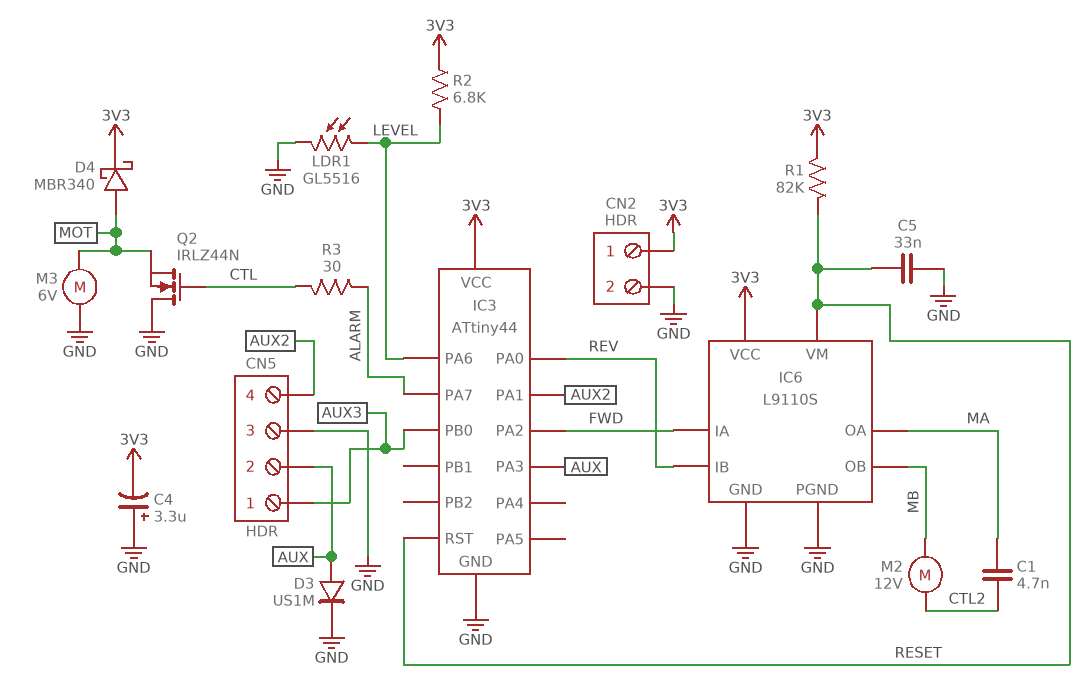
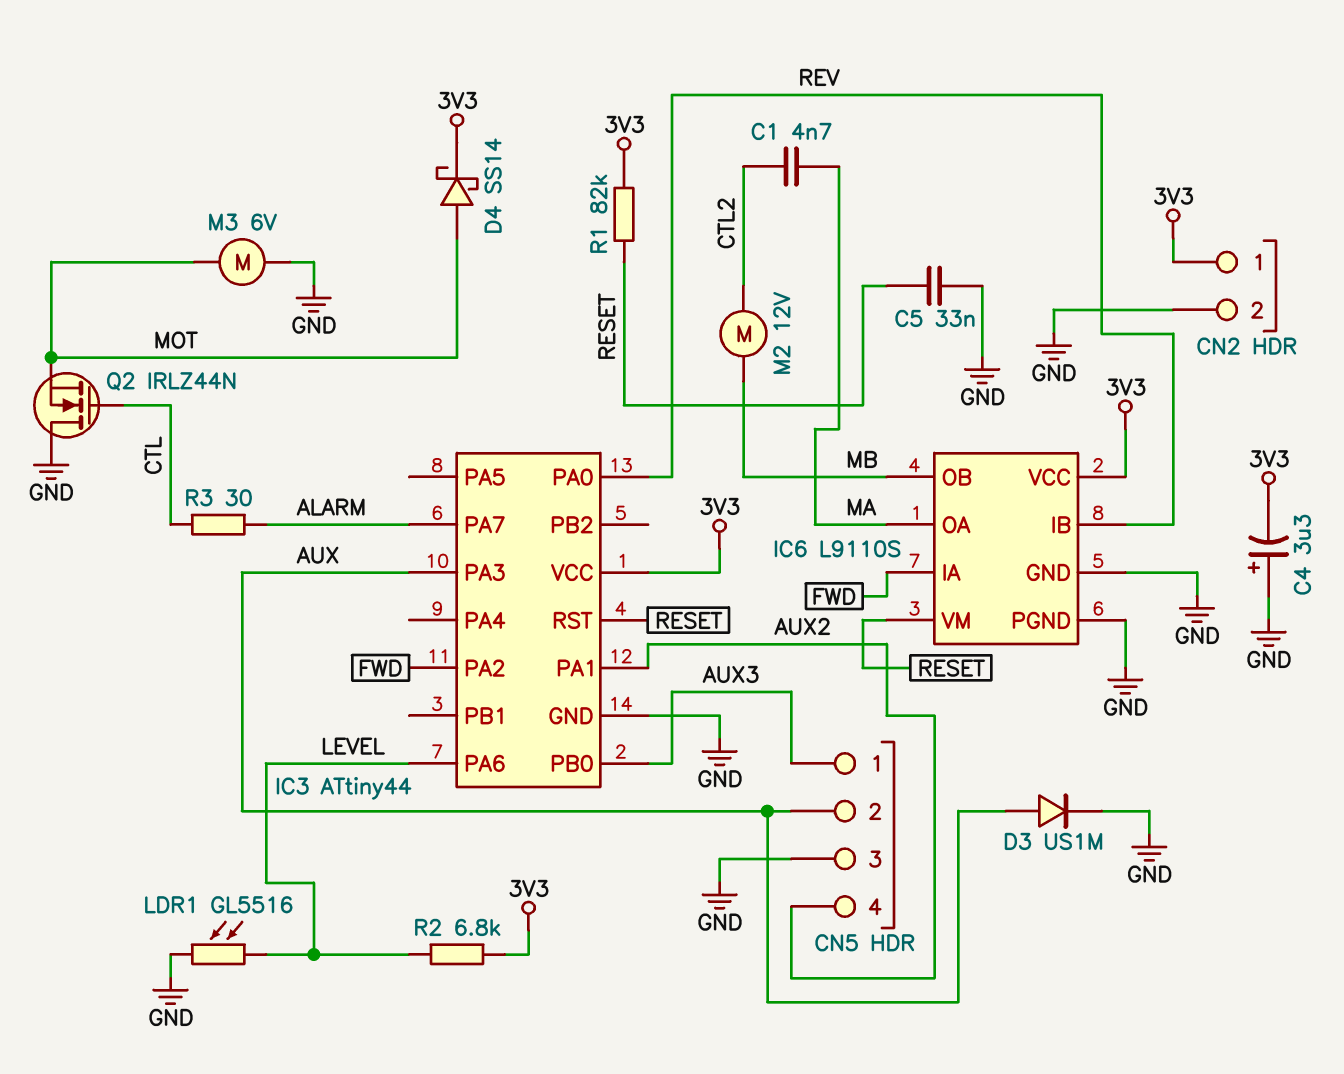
D4: schottky MBR340 (A MOT, K 3V3) -> schottky SS14 (A MOT, K 3V3)

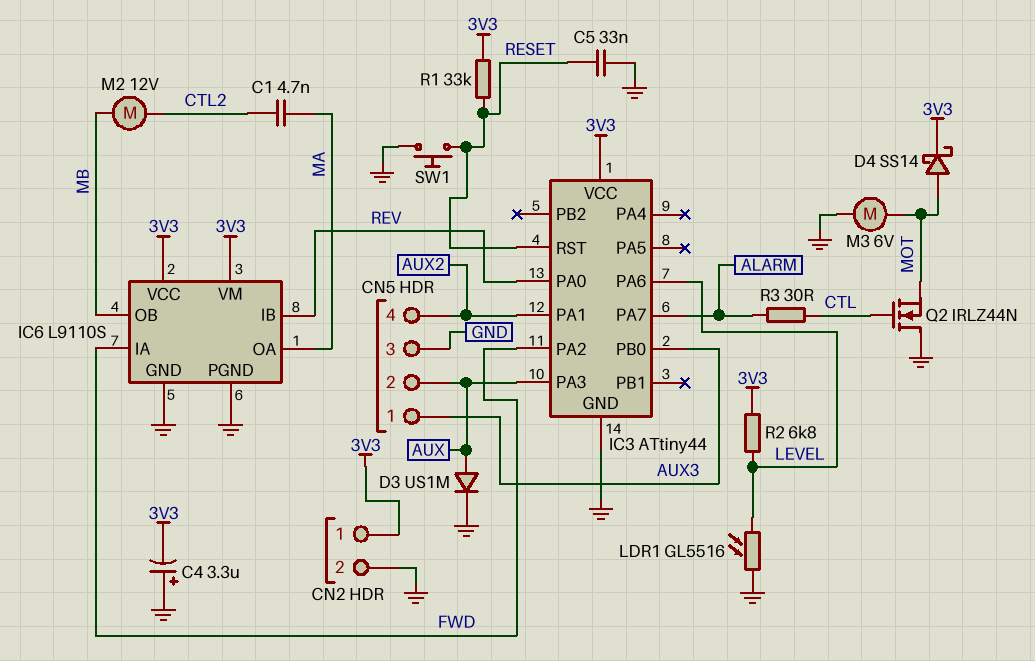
IC6 pin VM: RESET -> 3V3
R1: 82k (3V3, RESET) -> 33k (3V3, RESET)
SW1: none -> button (GND, RESET)

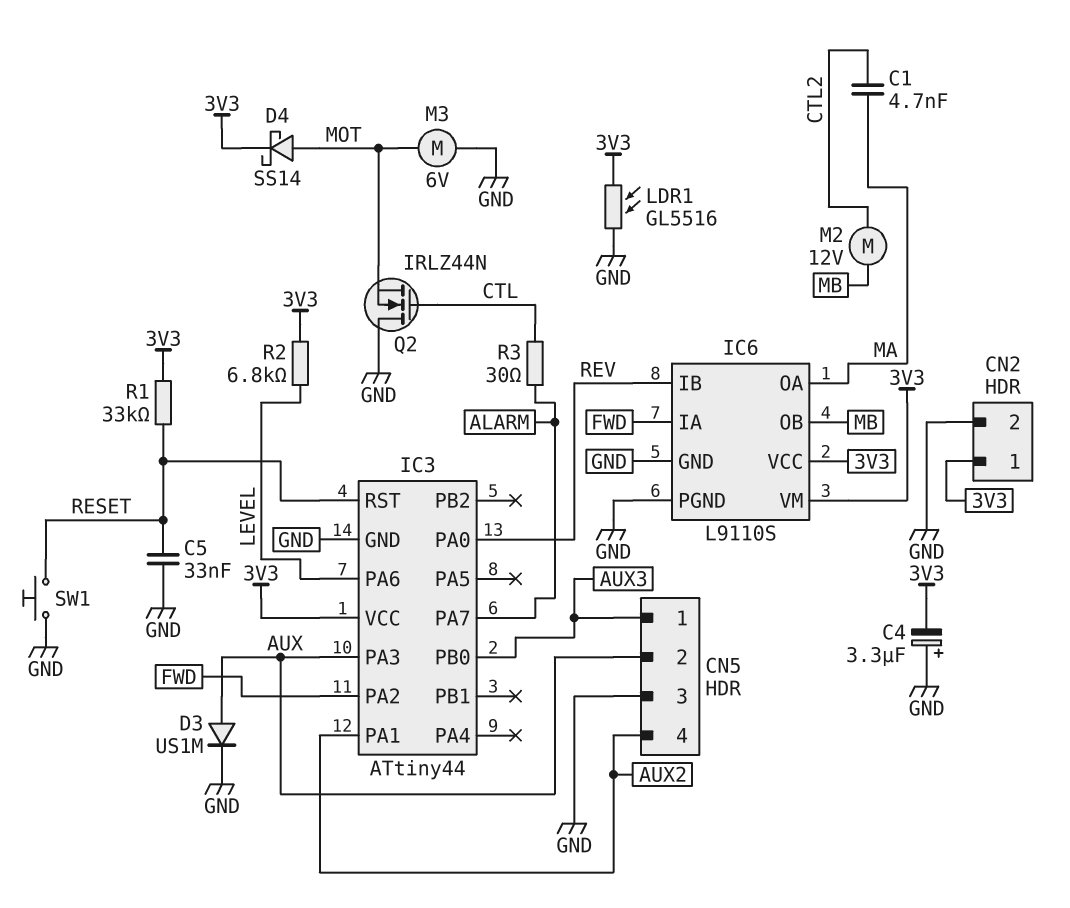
LDR1: GL5516 (GND, LEVEL) -> GL5516 (3V3, GND)

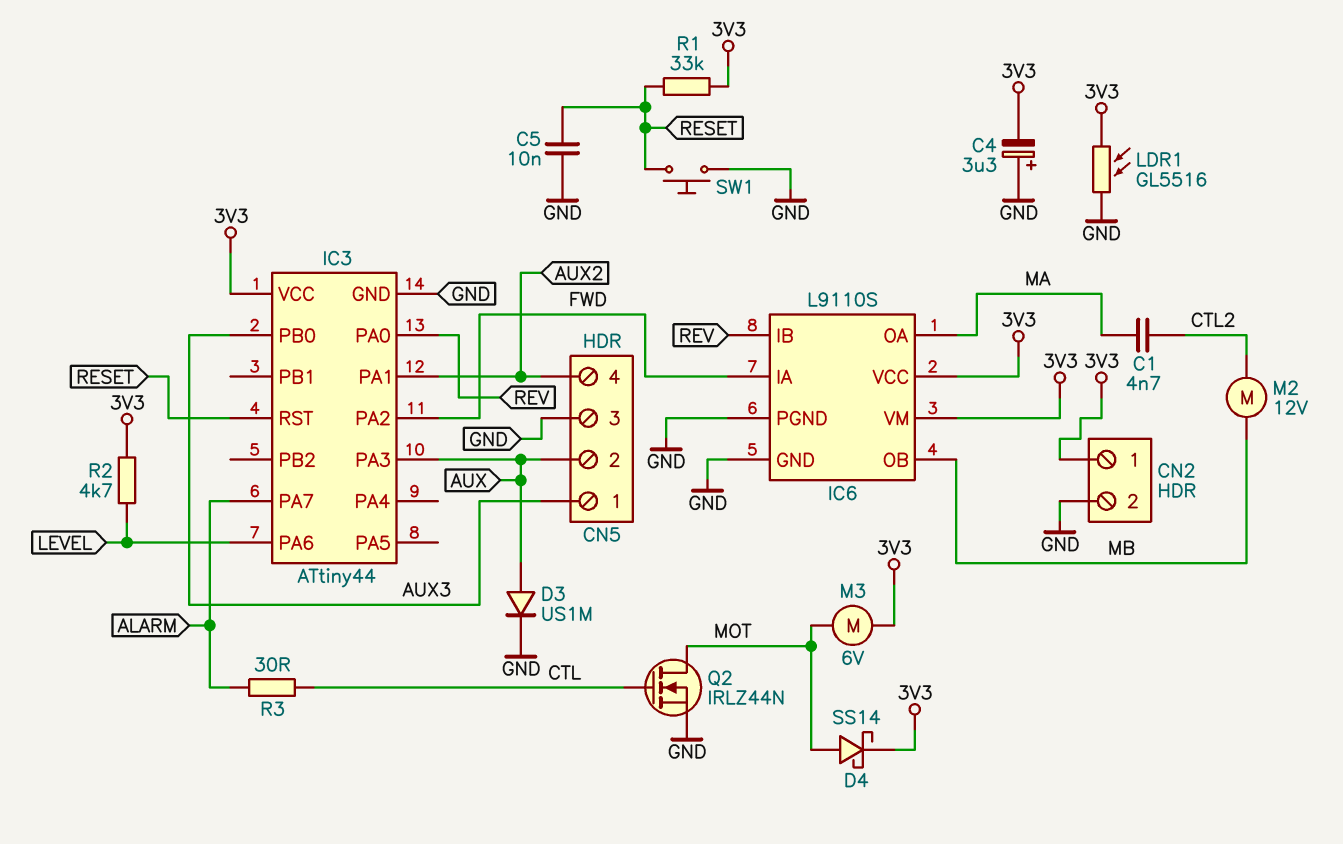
C5: 33nF (GND, RESET) -> 10nF (GND, RESET)
M3: motor 6V (GND, MOT) -> motor 6V (3V3, MOT)
Q2: NMOS IRLZ44N (G CTL, D GND, S MOT) -> NMOS IRLZ44N (G CTL, D MOT, S GND)
R2: 6.8k (3V3, LEVEL) -> 4.7k (3V3, LEVEL)

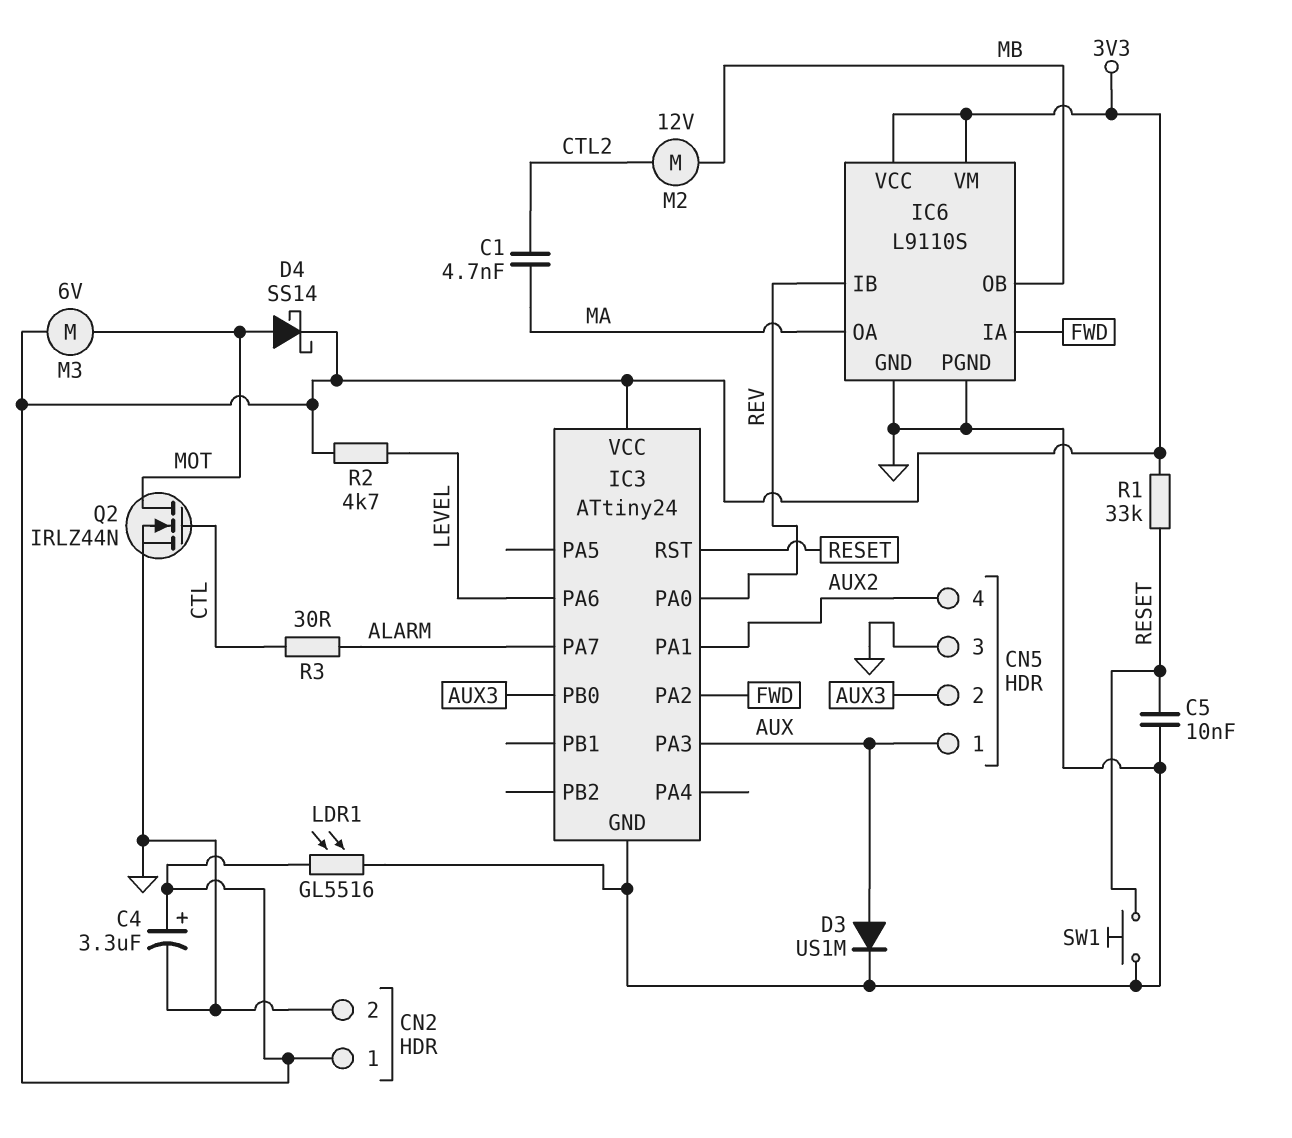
C4: 3.3uF (plus GND, minus 3V3) -> 3.3uF (plus 3V3, minus GND)
CN5 pin 1: AUX3 -> AUX
CN5 pin 2: AUX -> AUX3
IC3: ATtiny44 -> ATtiny24

